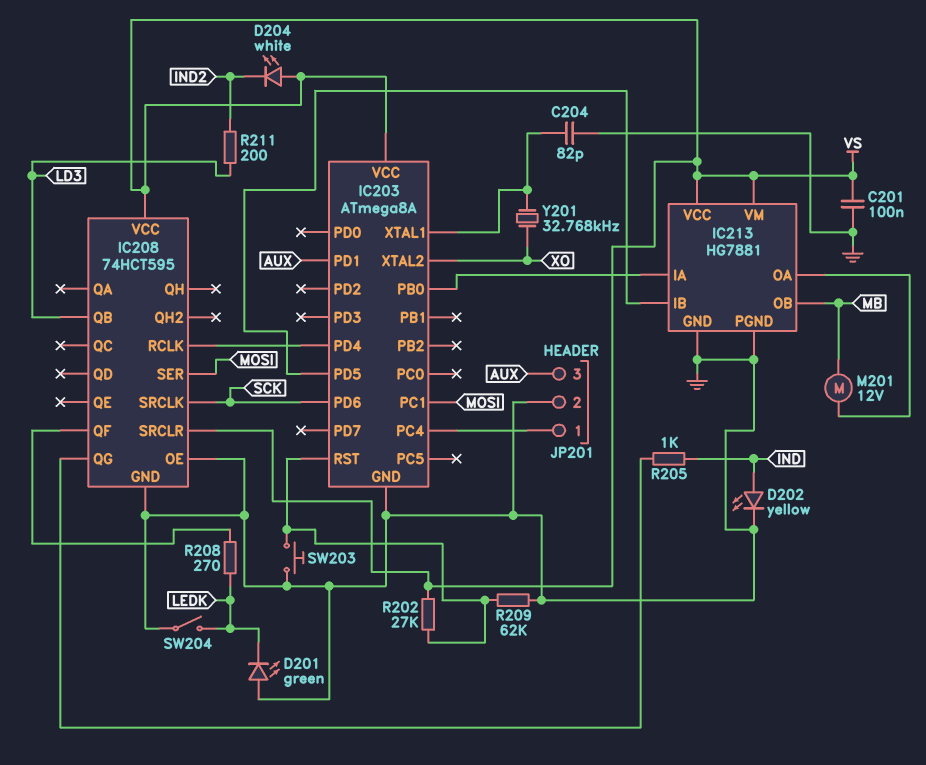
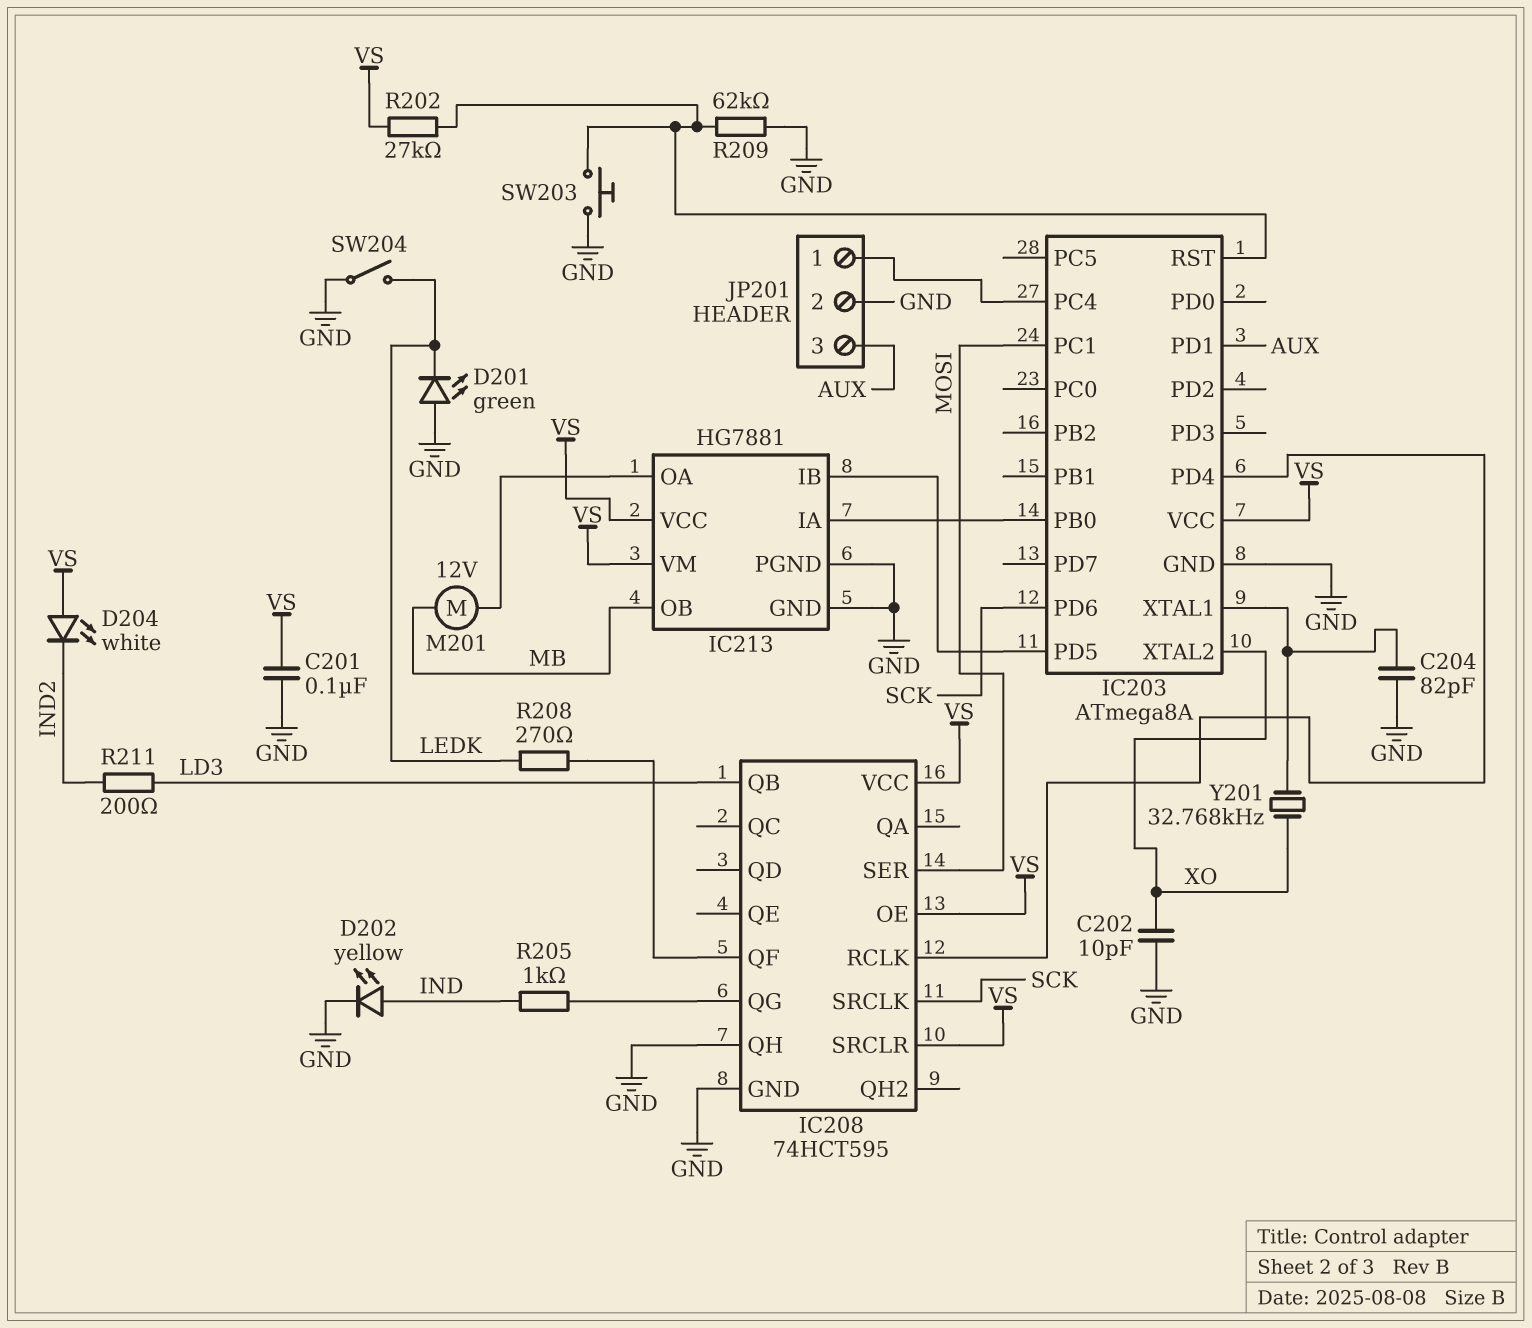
C202: none -> 10pF (GND, XO)
IC208 pin OE: GND -> VS
IC208 pin QH: none -> GND

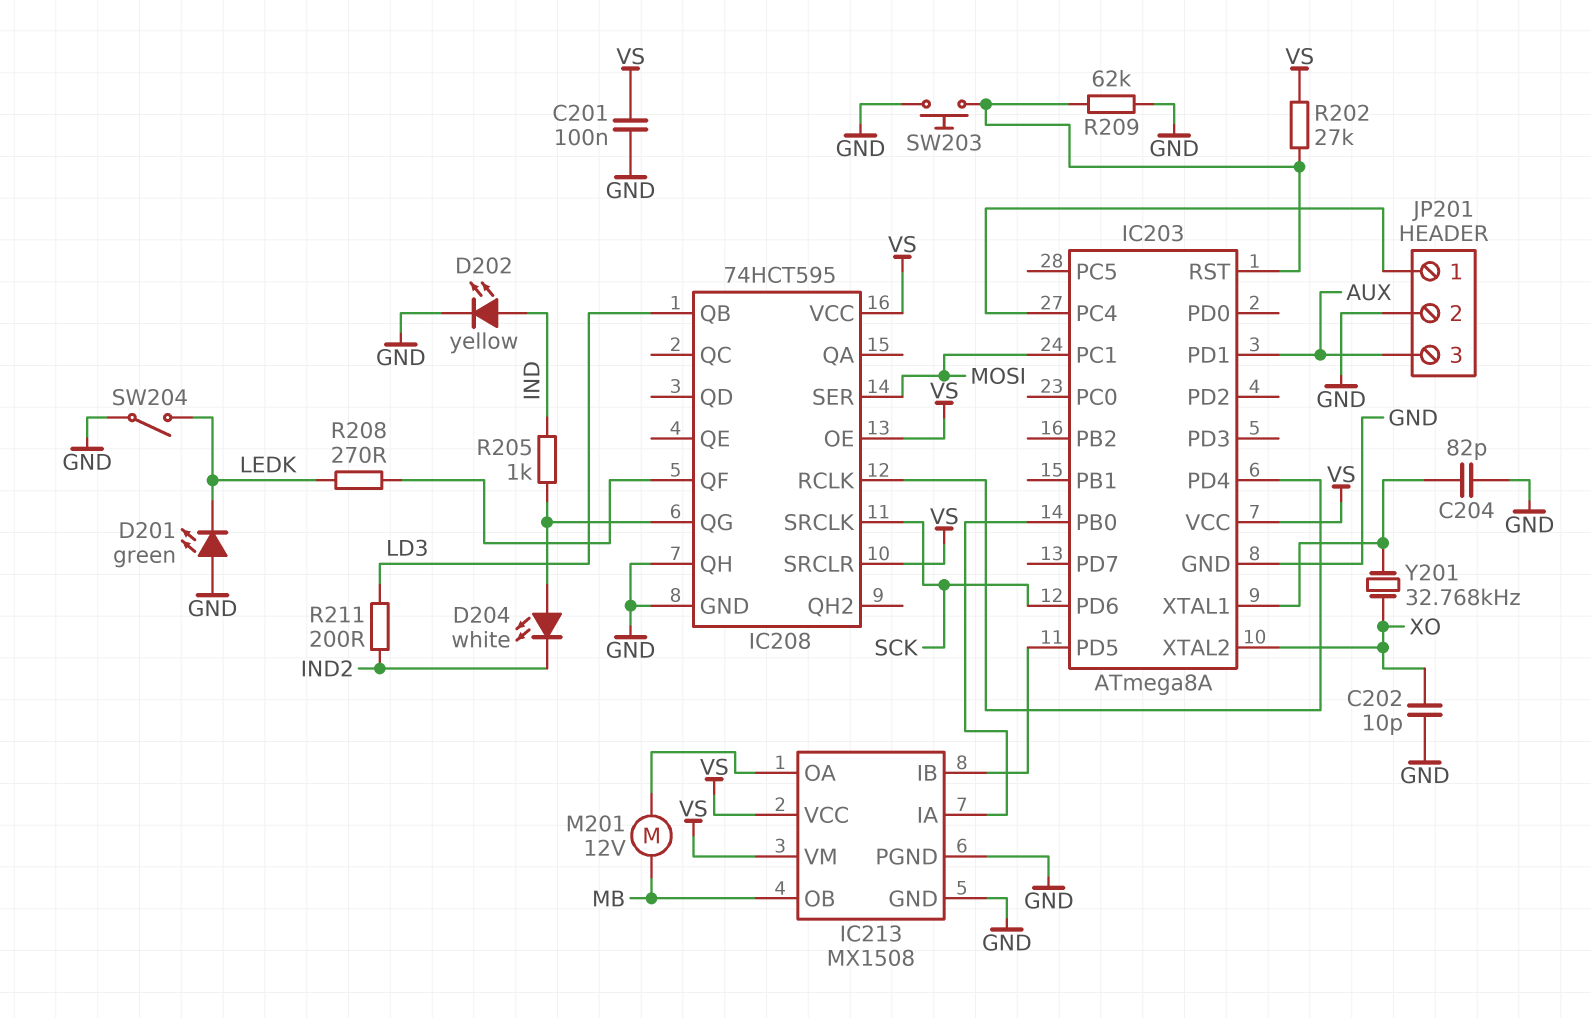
D204: LED white (A VS, K IND2) -> LED white (A IC208/QG, K IND2)
IC213: HG7881 -> MX1508

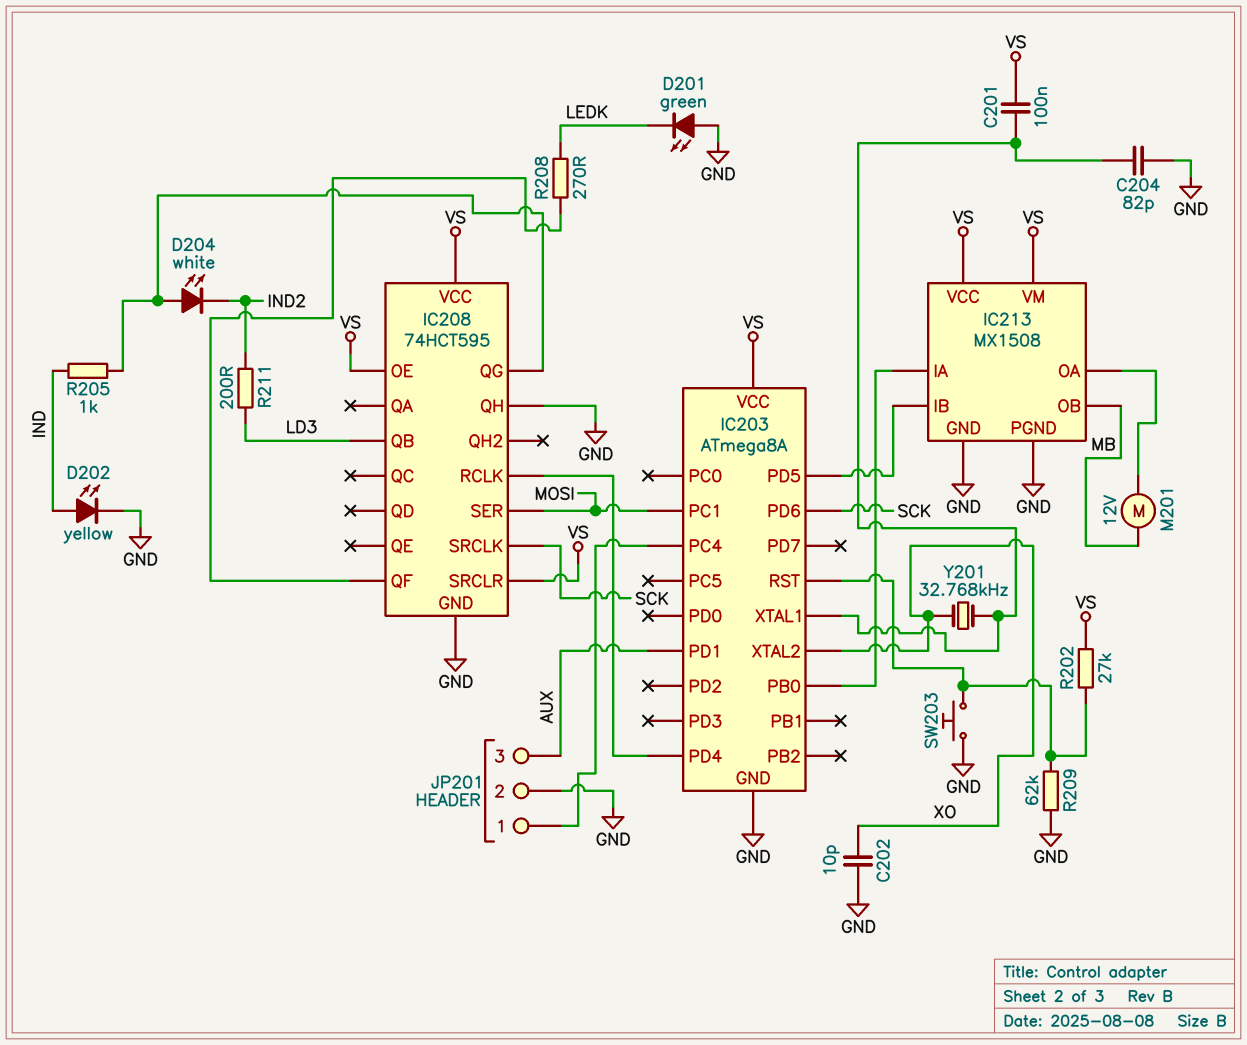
C201: 100nF (GND, VS) -> 100nF (IC203/XTAL1, VS)
SW204: switch (GND, LEDK) -> none

